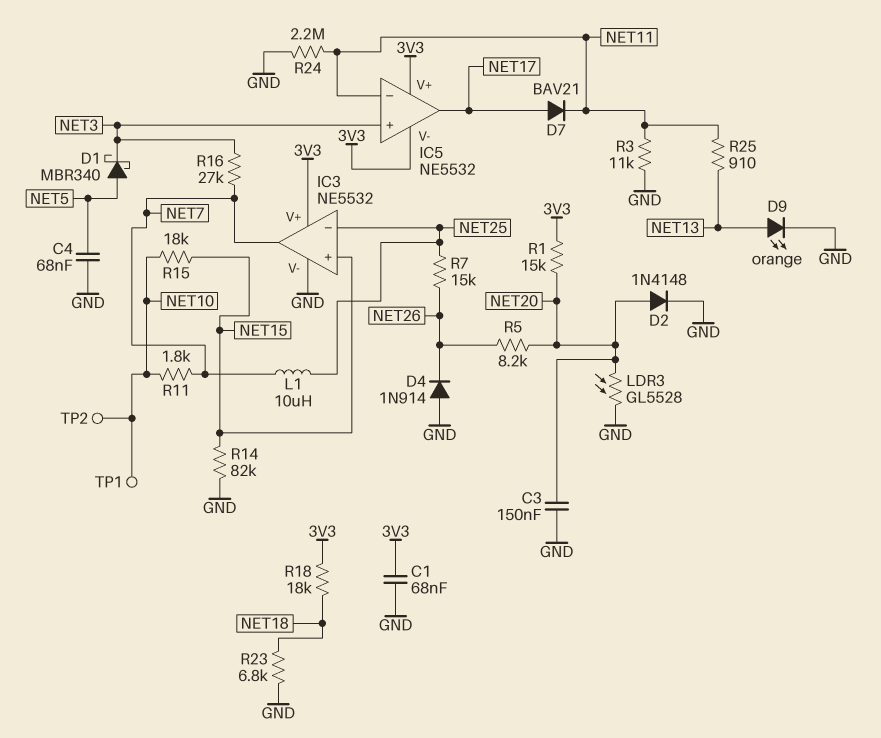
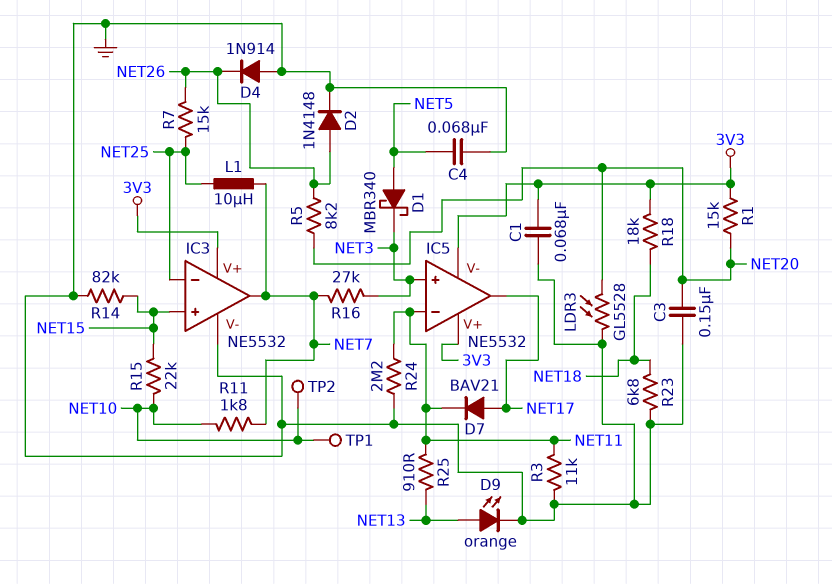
D2: diode 1N4148 (A NET20, K GND) -> diode 1N4148 (A NET26, K GND)
R15: 18k (NET10, NET15) -> 22k (NET10, NET15)

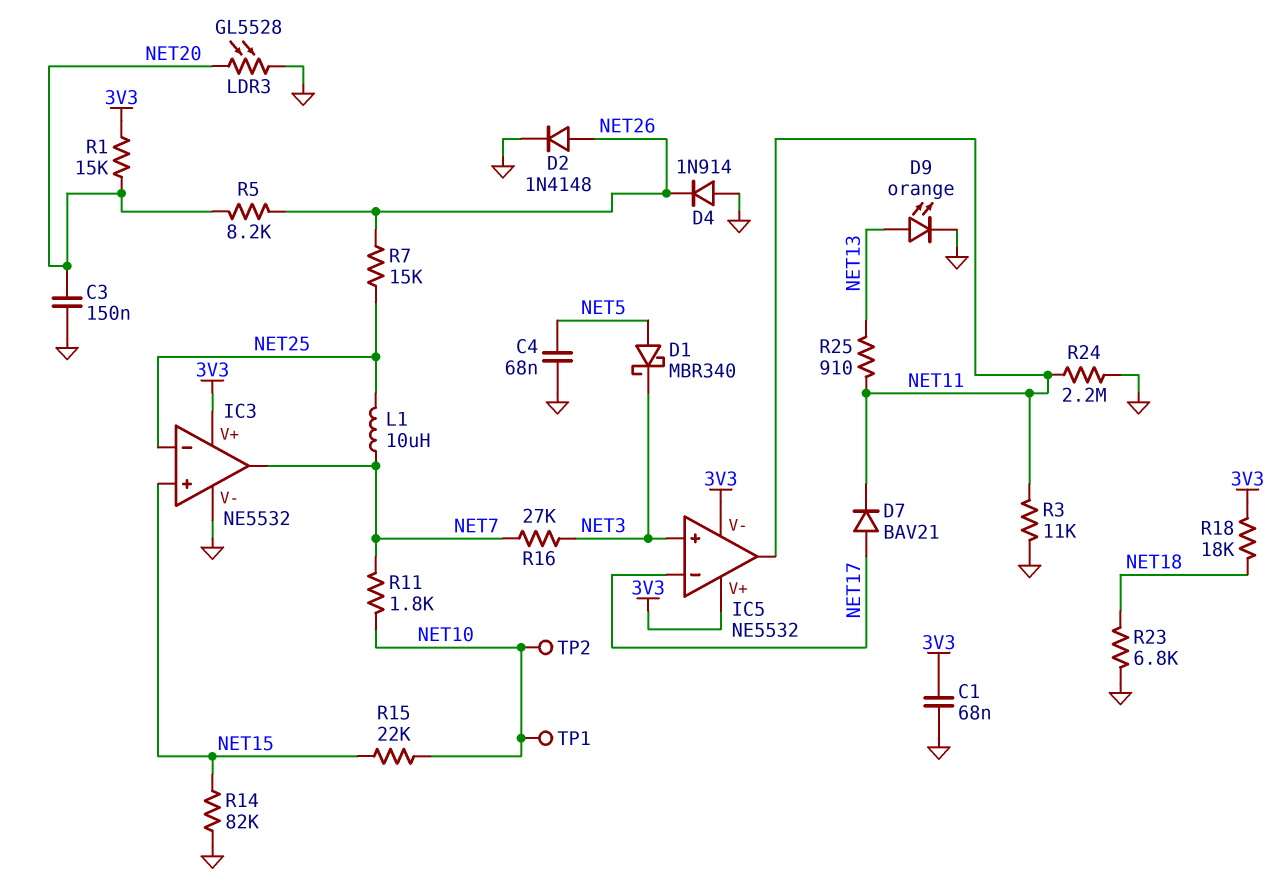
IC5 pin in-: NET11 -> NET17
IC5 pin out: NET17 -> NET11

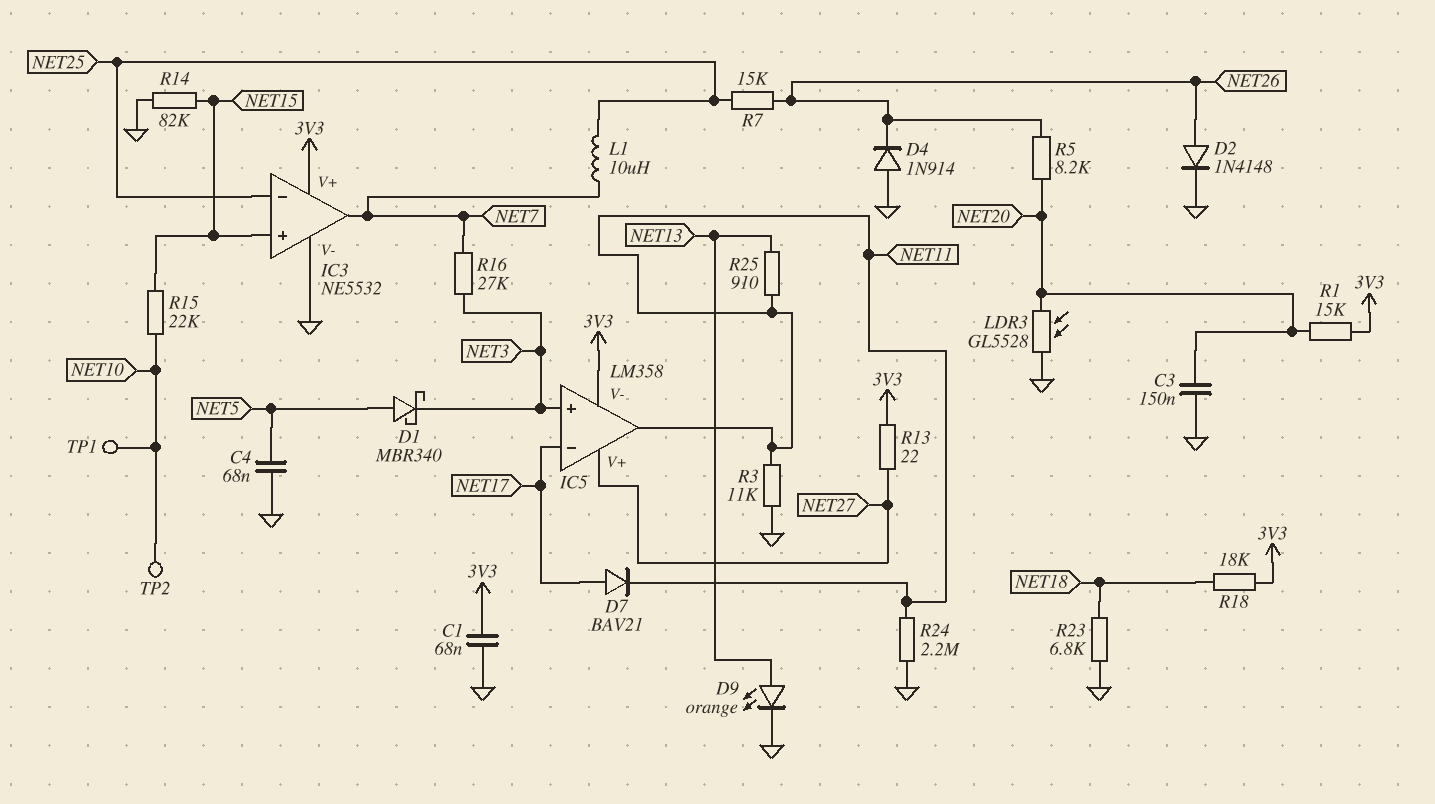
IC5: NE5532 -> LM358
IC5 pin V+: 3V3 -> NET27
R11: 1.8k (NET7, NET10) -> none
R13: none -> 22 (3V3, NET27)

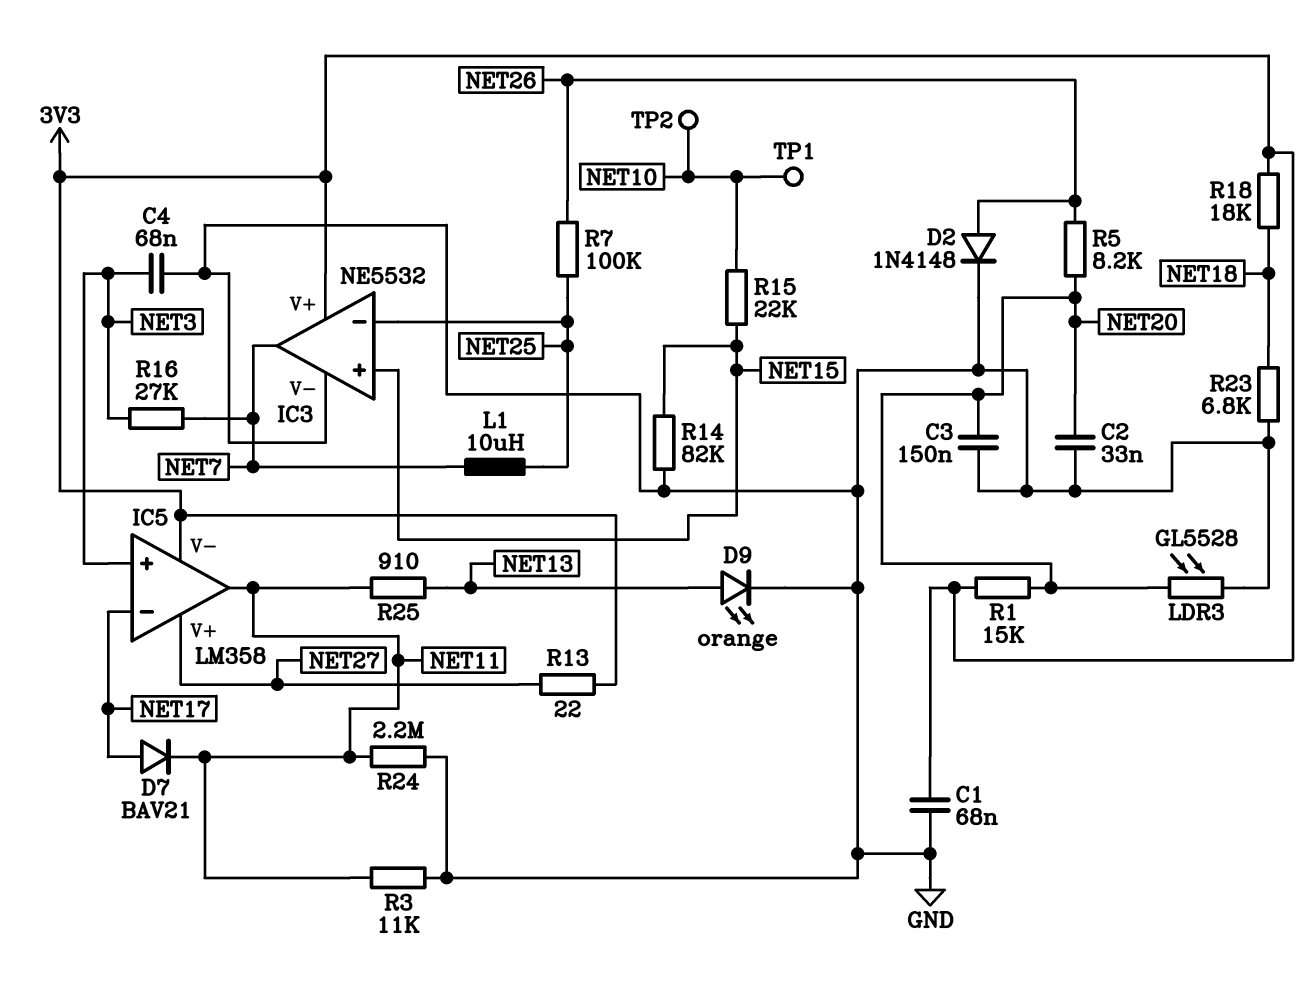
C2: none -> 33nF (GND, NET20)
C4: 68nF (GND, NET5) -> 68nF (GND, NET3)
D1: schottky MBR340 (A NET5, K NET3) -> none
D4: diode 1N914 (A GND, K NET26) -> none
R7: 15k (NET25, NET26) -> 100k (NET25, NET26)

